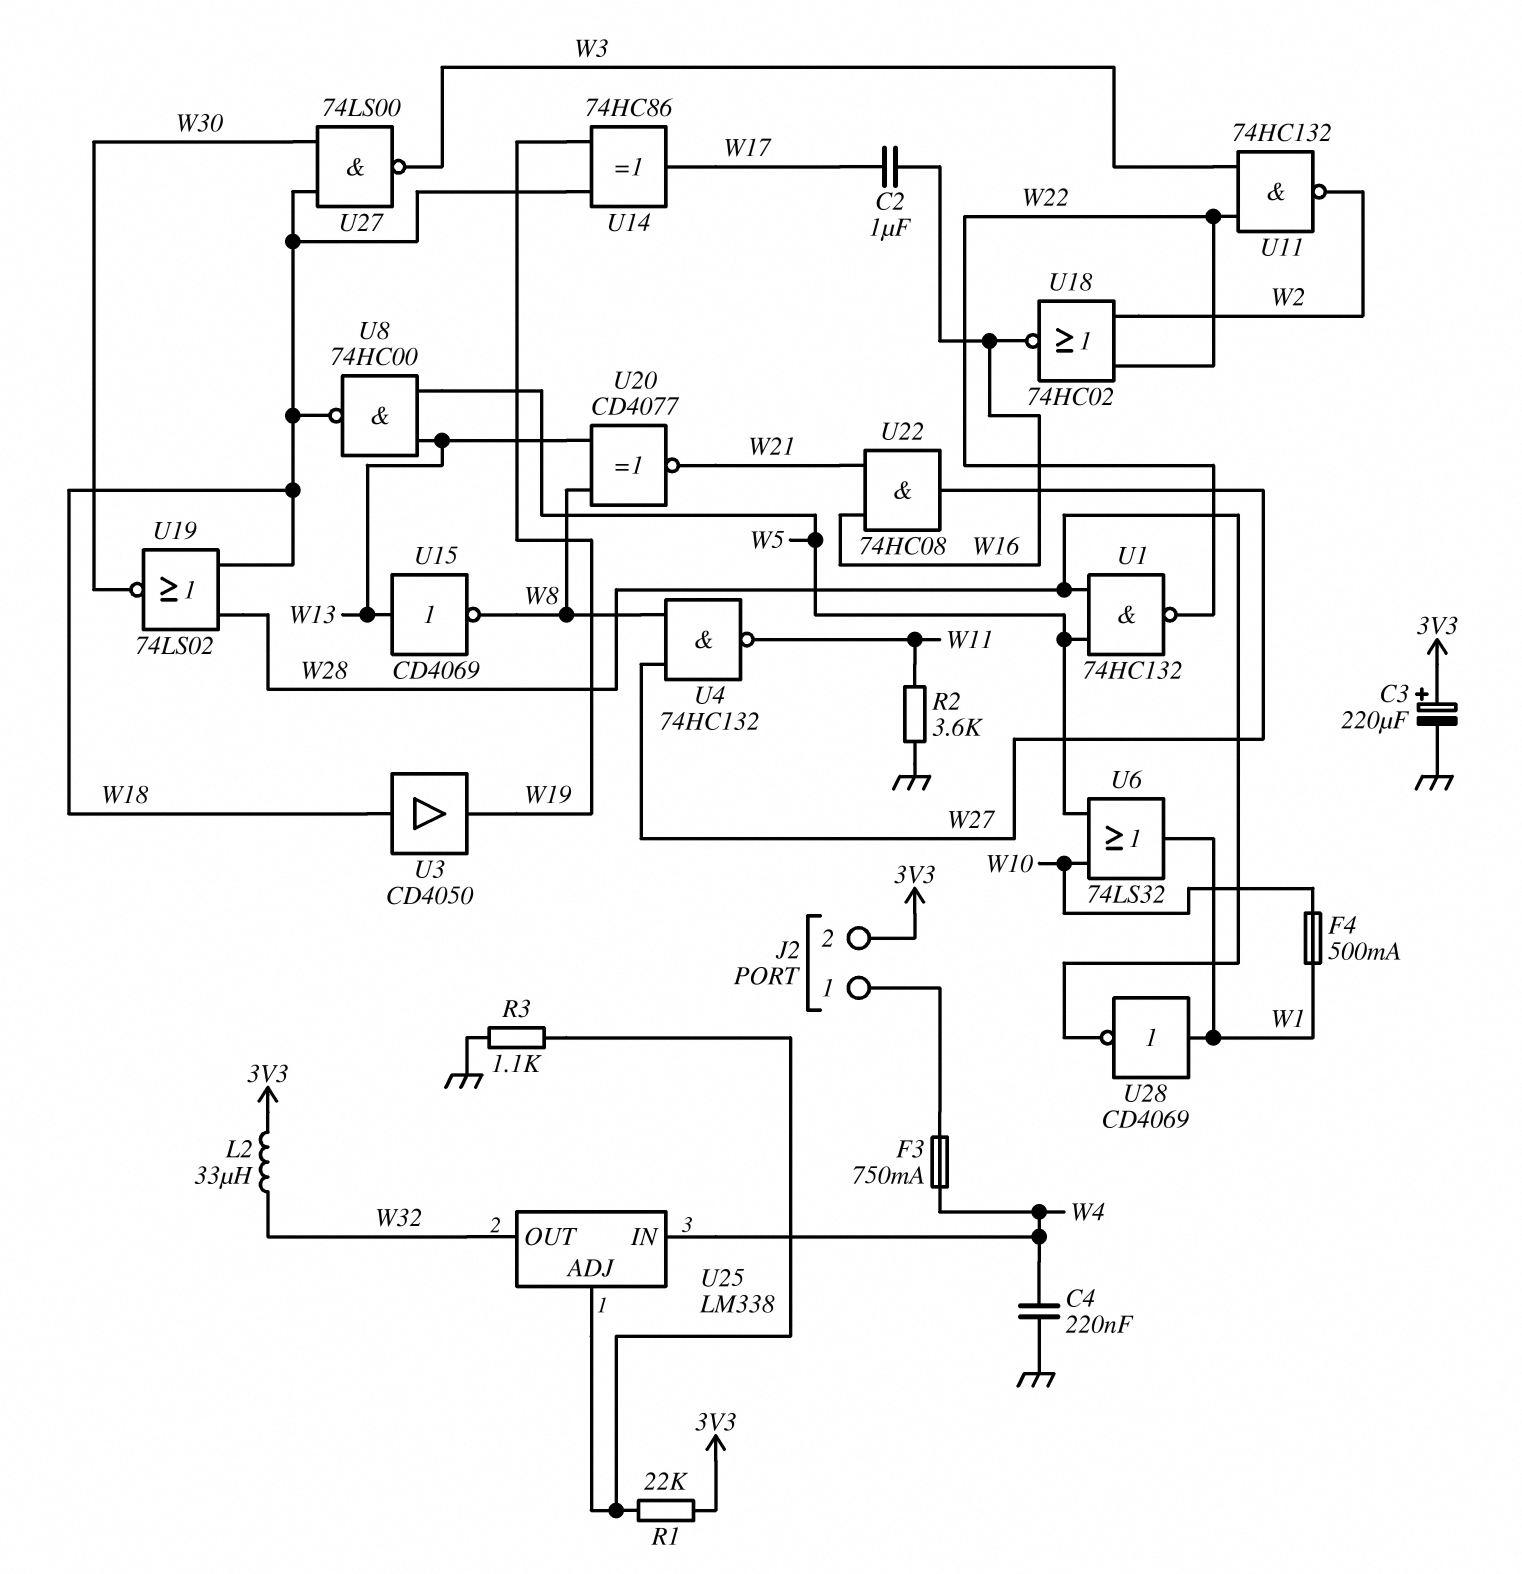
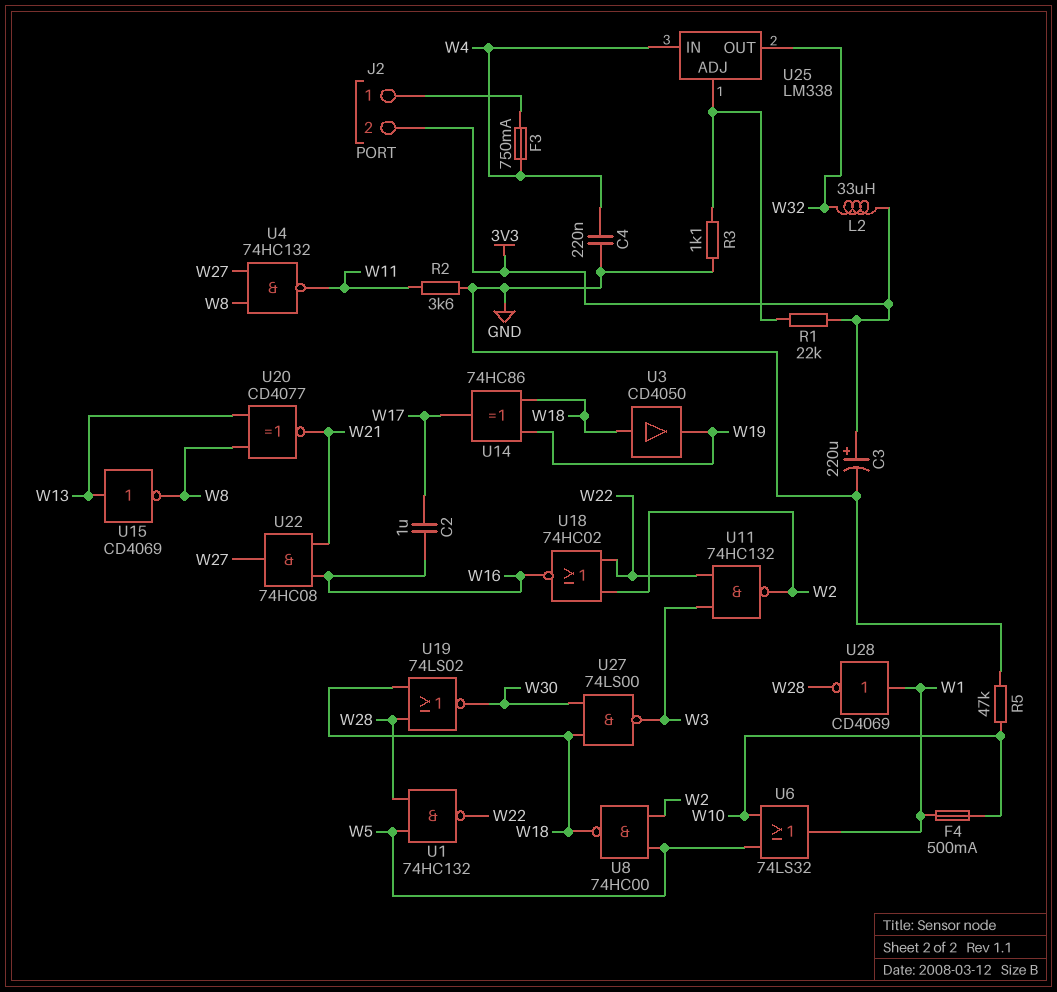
R5: none -> 47k (GND, W10)
U8: NAND 74HC00 (in W5, in W13, out W18) -> NAND 74HC00 (in W2, in W5, out W18)

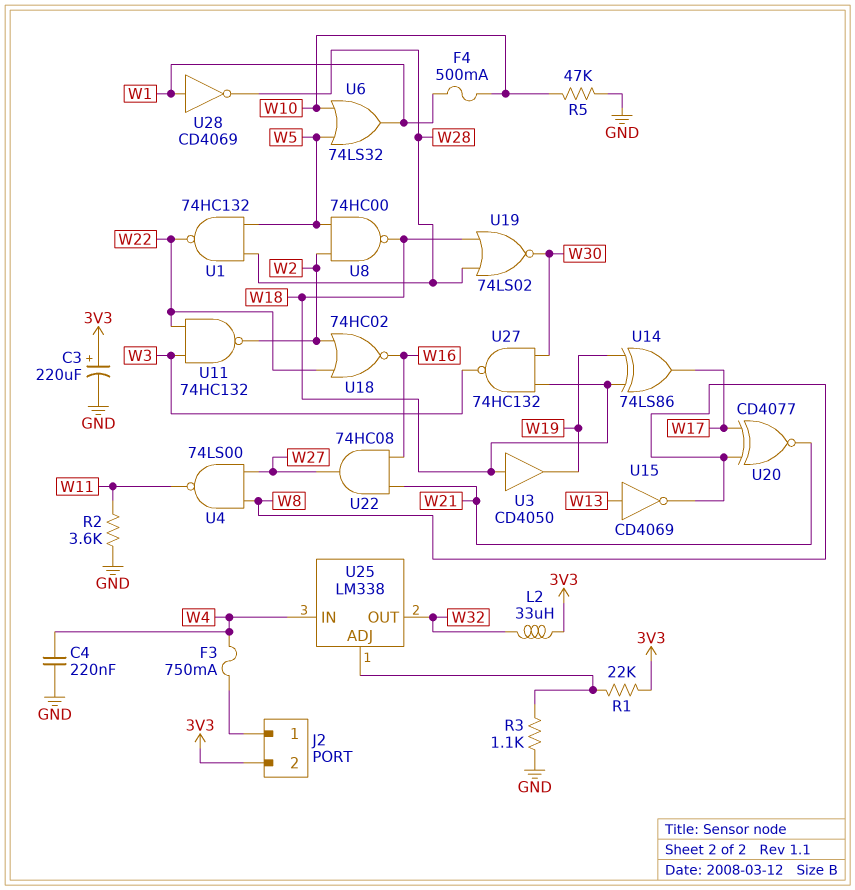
C2: 1uF (W16, W17) -> none
U4: NAND 74HC132 (in W8, in W27, out W11) -> NAND 74LS00 (in W8, in W27, out W11)
U14: XOR 74HC86 (in W18, in W19, out W17) -> XOR 74LS86 (in W18, in W19, out W17)
U20: XNOR CD4077 (in W8, in W13, out W21) -> XNOR CD4077 (in W8, in W17, out W21)
U27: NAND 74LS00 (in W18, in W30, out W3) -> NAND 74HC132 (in W18, in W30, out W3)

